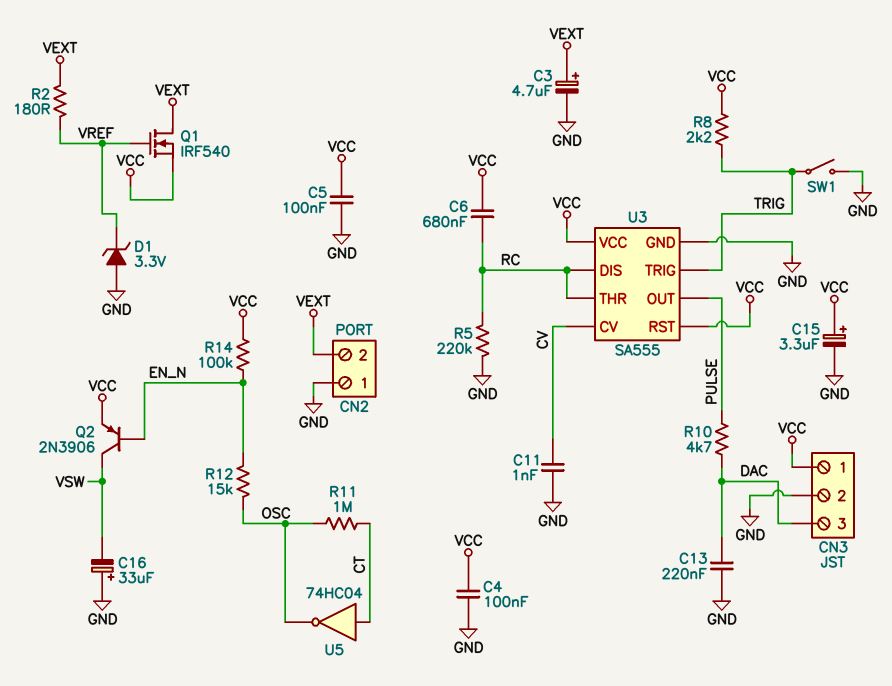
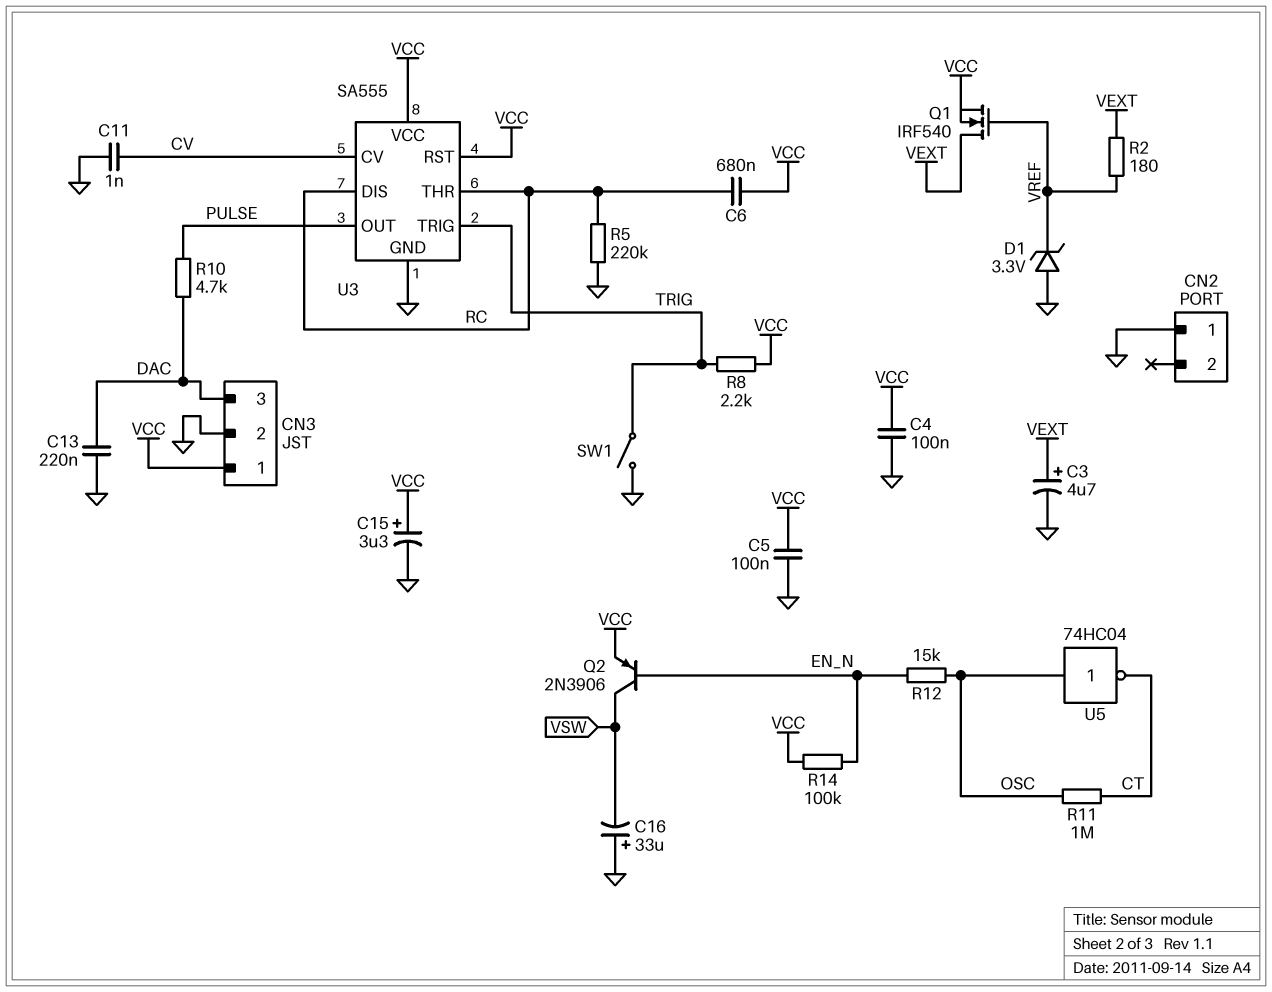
CN2 pin 2: VEXT -> none
U5: NOT 74HC04 (in CT, out OSC) -> NOT 74HC04 (in OSC, out CT)

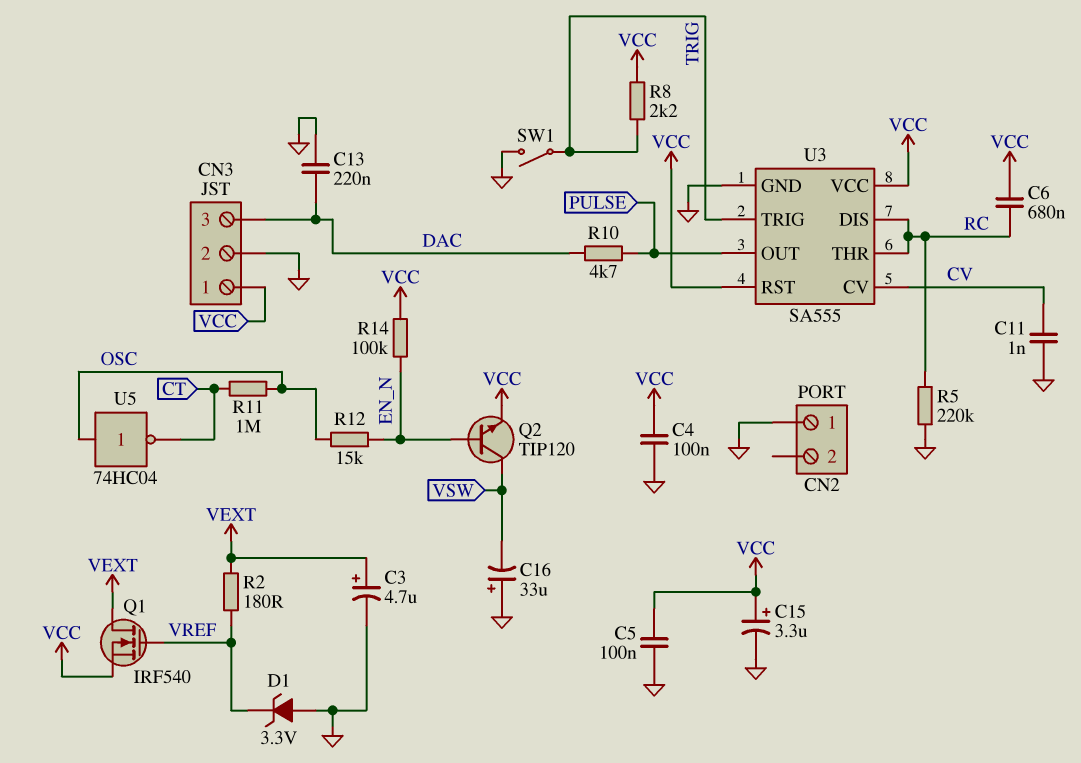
Q2: PNP 2N3906 (B EN_N, C VSW, E VCC) -> NPN TIP120 (B EN_N, C VSW, E VCC)

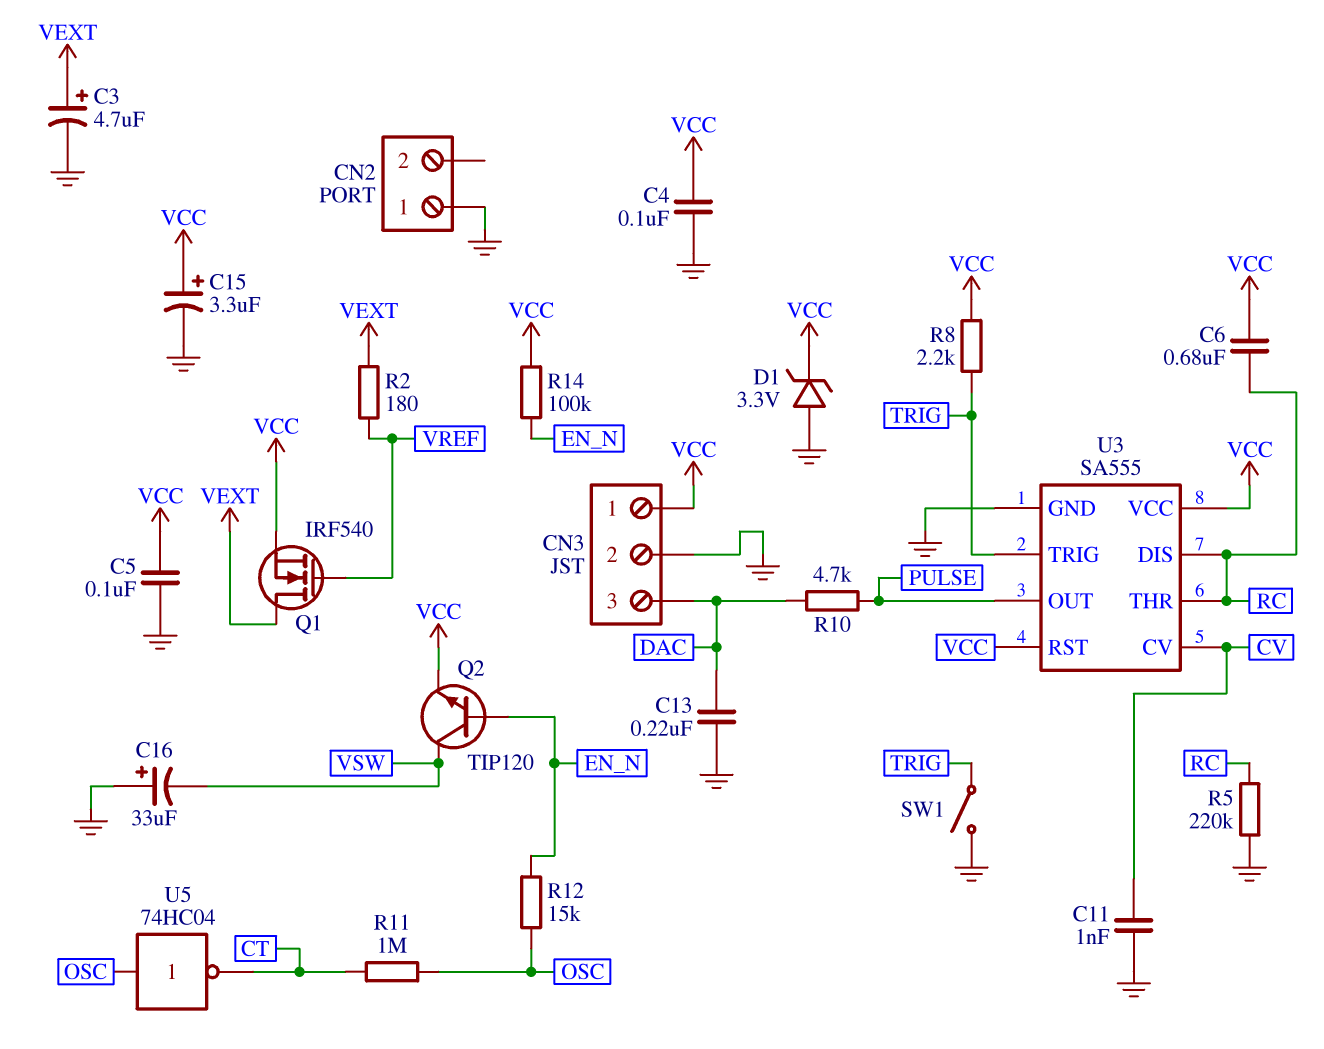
D1: zener 3.3V (A GND, K VREF) -> zener 3.3V (A GND, K VCC)

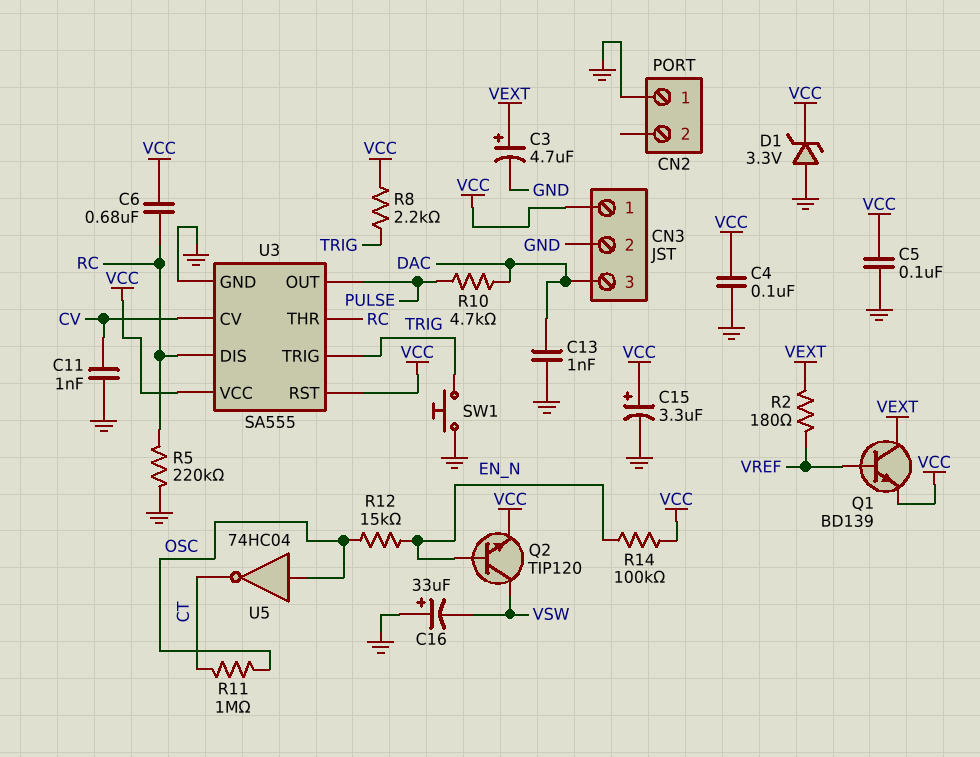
C13: 220nF (DAC, GND) -> 1nF (DAC, GND)
Q1: NMOS IRF540 (G VREF, D VEXT, S VCC) -> NPN BD139 (B VREF, C VEXT, E VCC)
SW1: switch (GND, TRIG) -> button (GND, TRIG)

